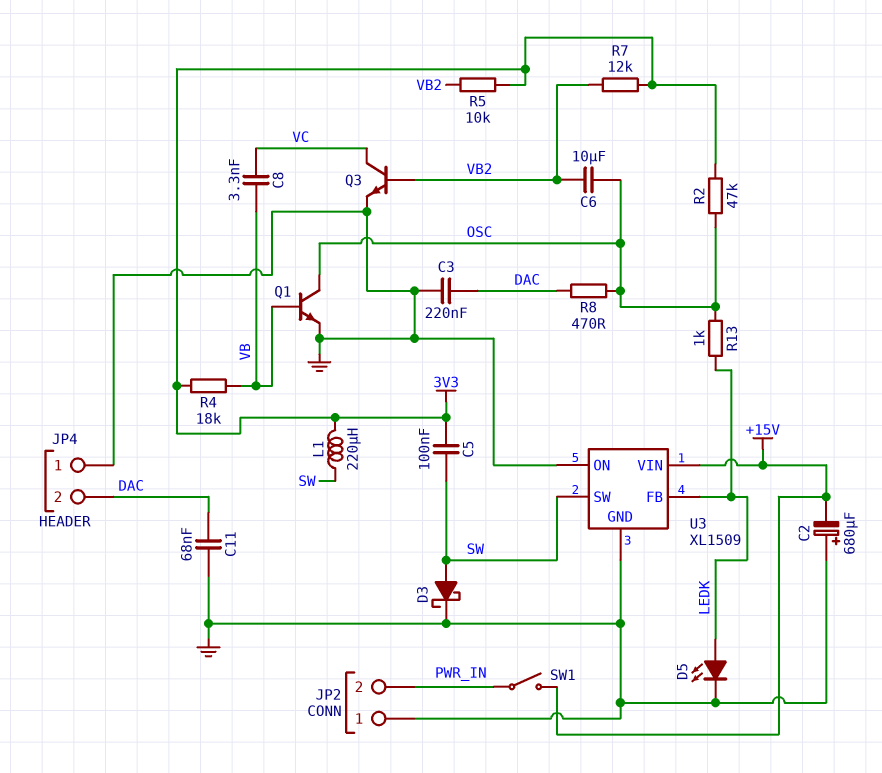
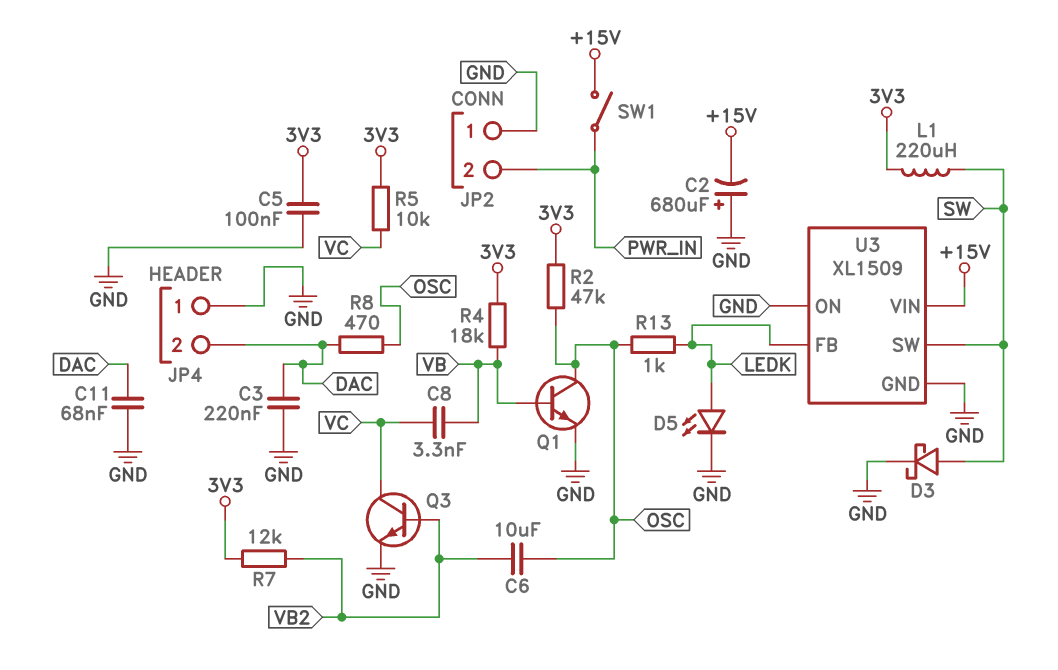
C5: 100nF (3V3, SW) -> 100nF (3V3, GND)
R5: 10k (3V3, VB2) -> 10k (3V3, VC)

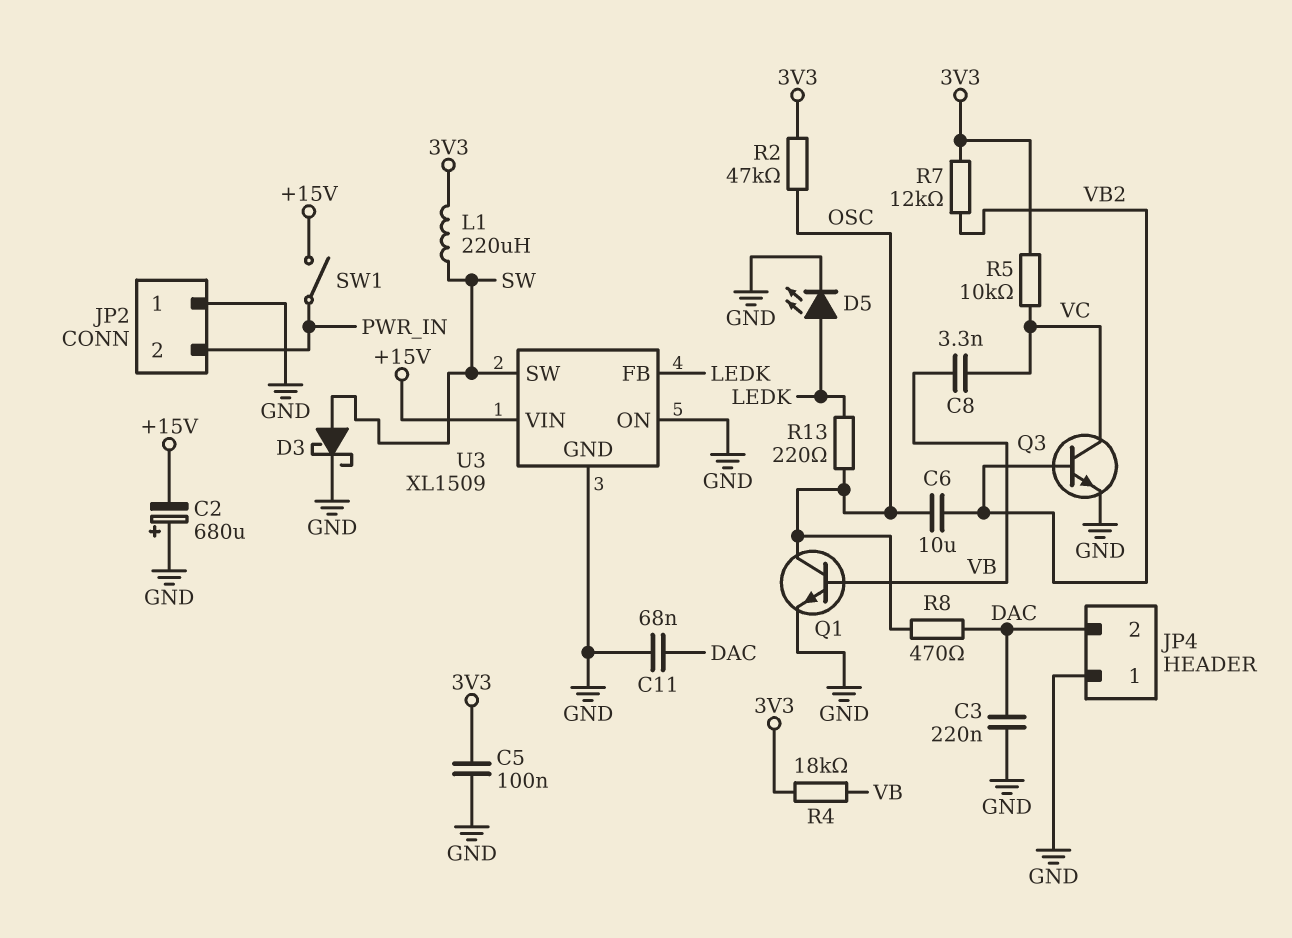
R13: 1k (LEDK, OSC) -> 220 (LEDK, OSC)

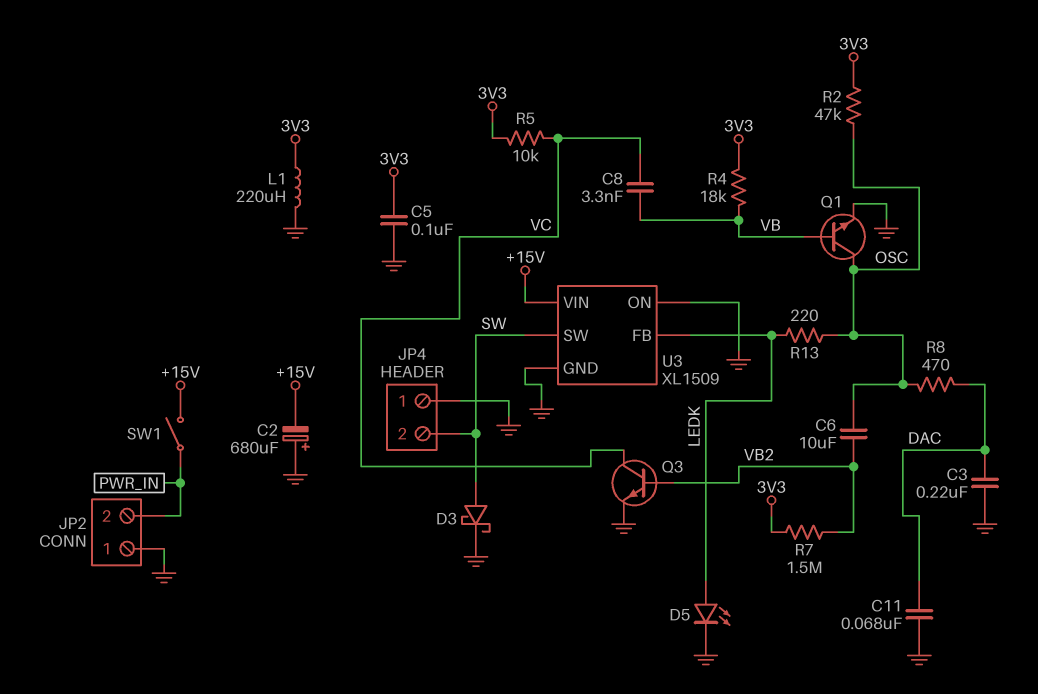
JP4 pin 2: DAC -> SW
L1: 220uH (3V3, SW) -> 220uH (3V3, GND)
R7: 12k (3V3, VB2) -> 1.5M (3V3, VB2)

